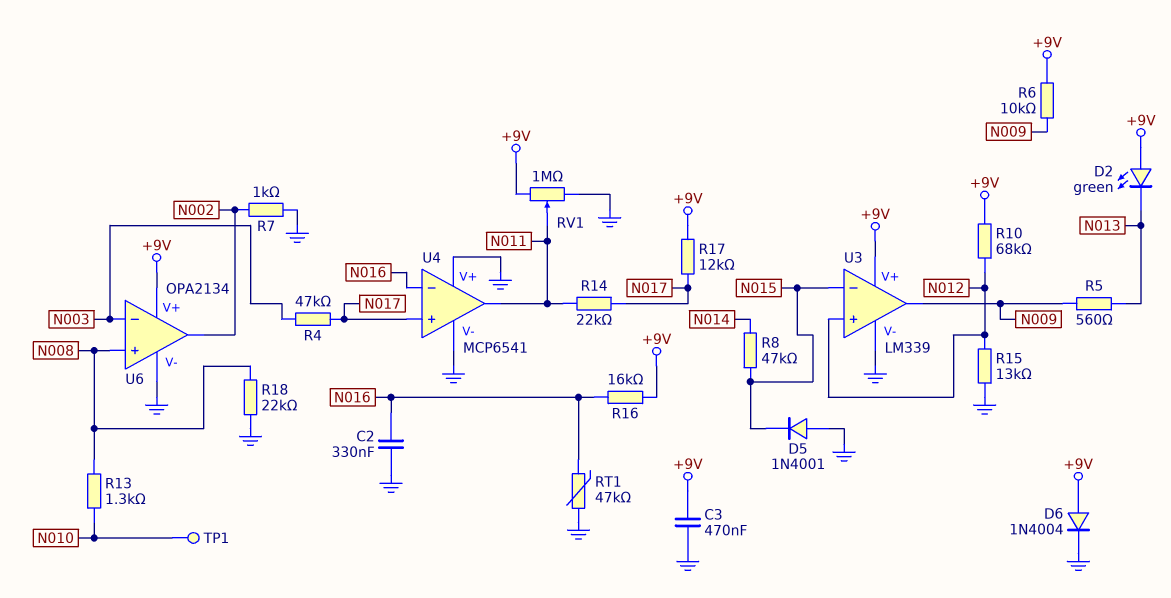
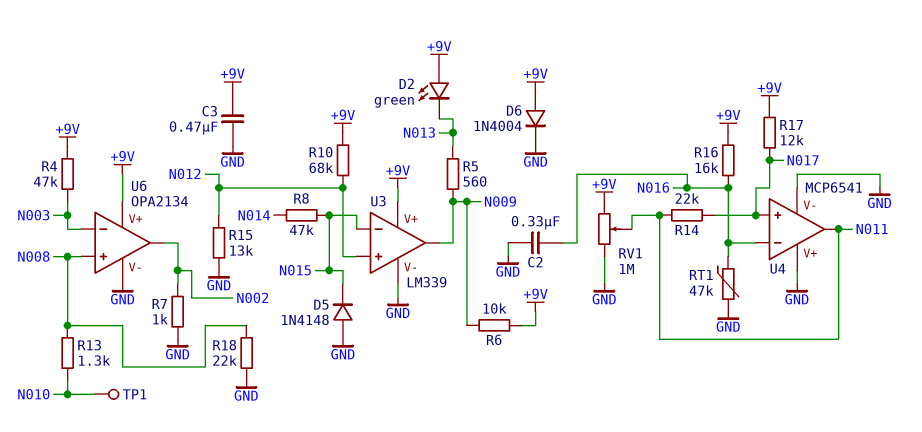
D5: diode 1N4001 (A GND, K N015) -> diode 1N4148 (A GND, K N015)
R4: 47k (N003, N017) -> 47k (+9V, N003)

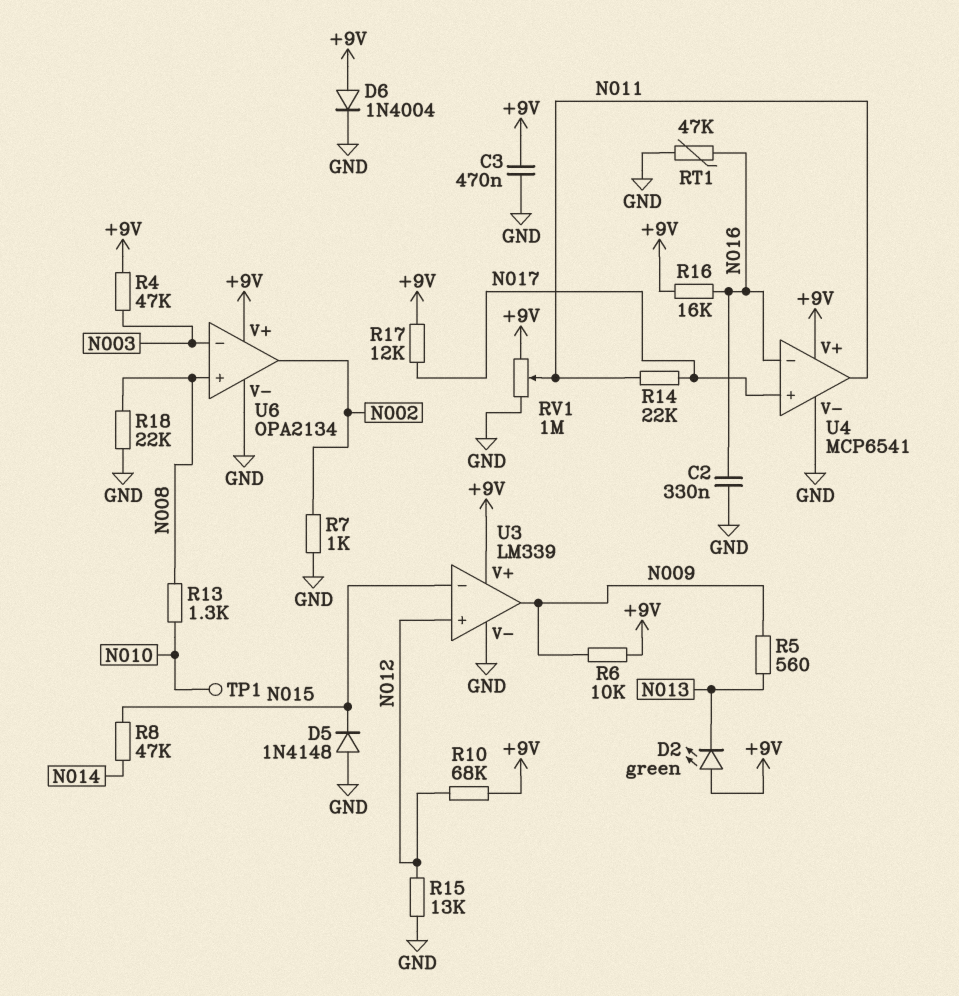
U4 pin V+: GND -> +9V

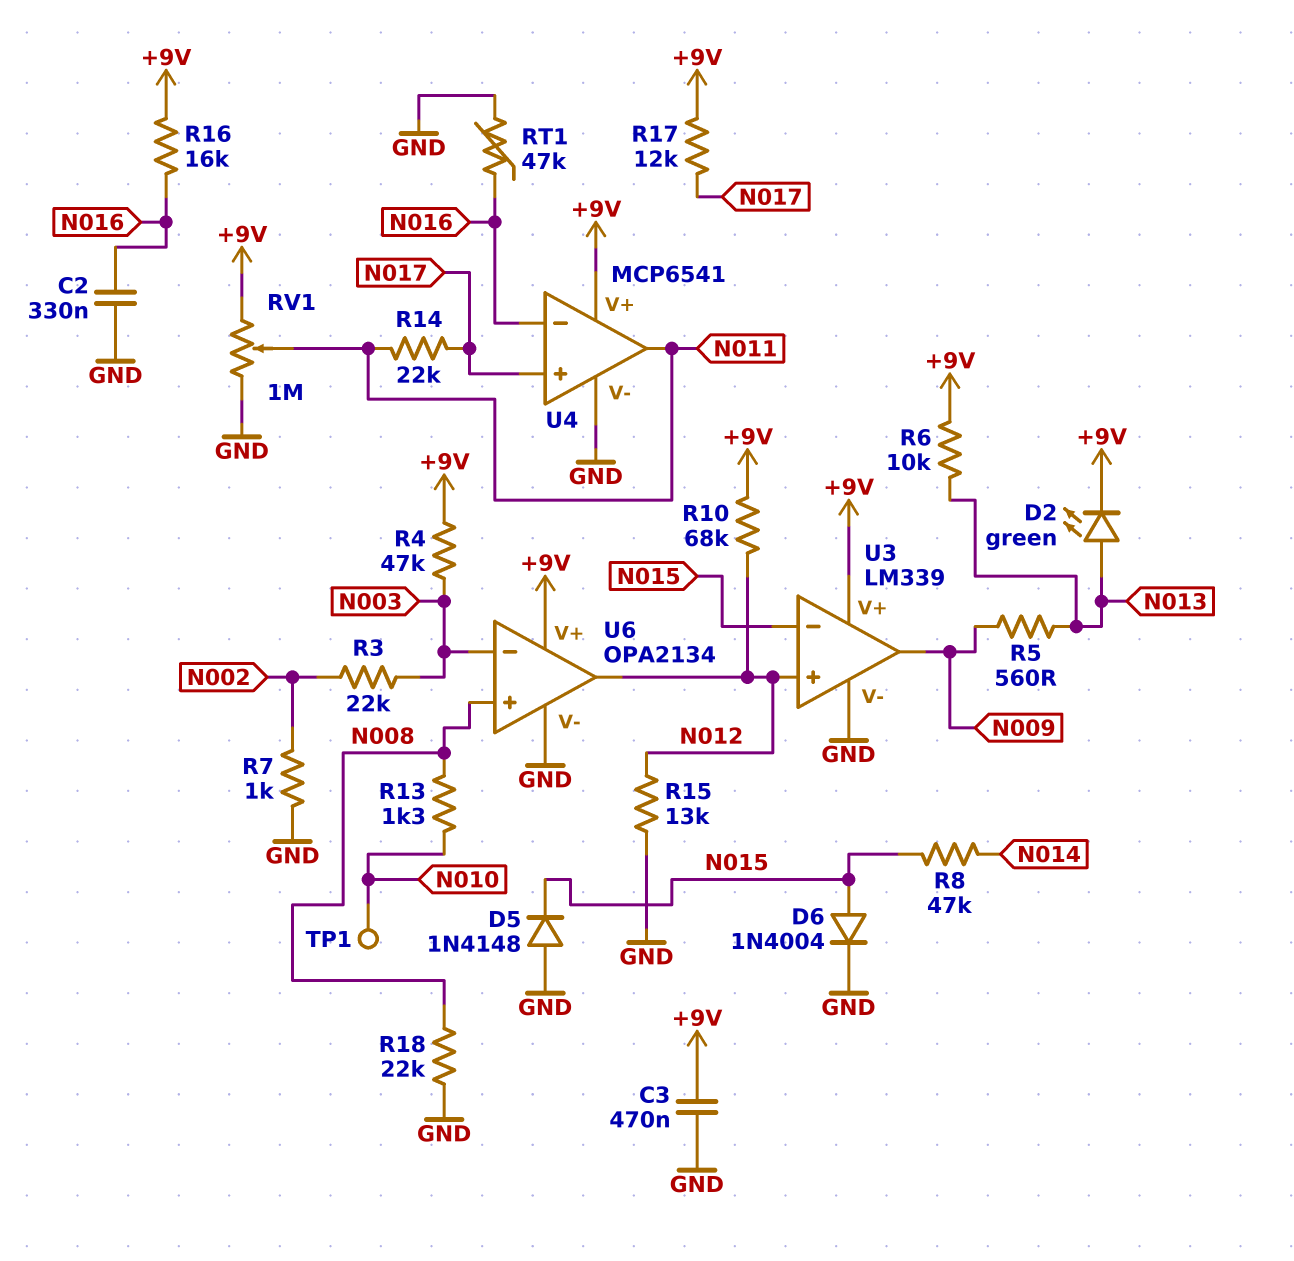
D2: LED green (A +9V, K N013) -> LED green (A N013, K +9V)
D6: diode 1N4004 (A +9V, K GND) -> diode 1N4004 (A N015, K GND)
R3: none -> 22k (N002, N003)
R6: 10k (+9V, N009) -> 10k (+9V, N013)
U6 pin out: N002 -> N012

